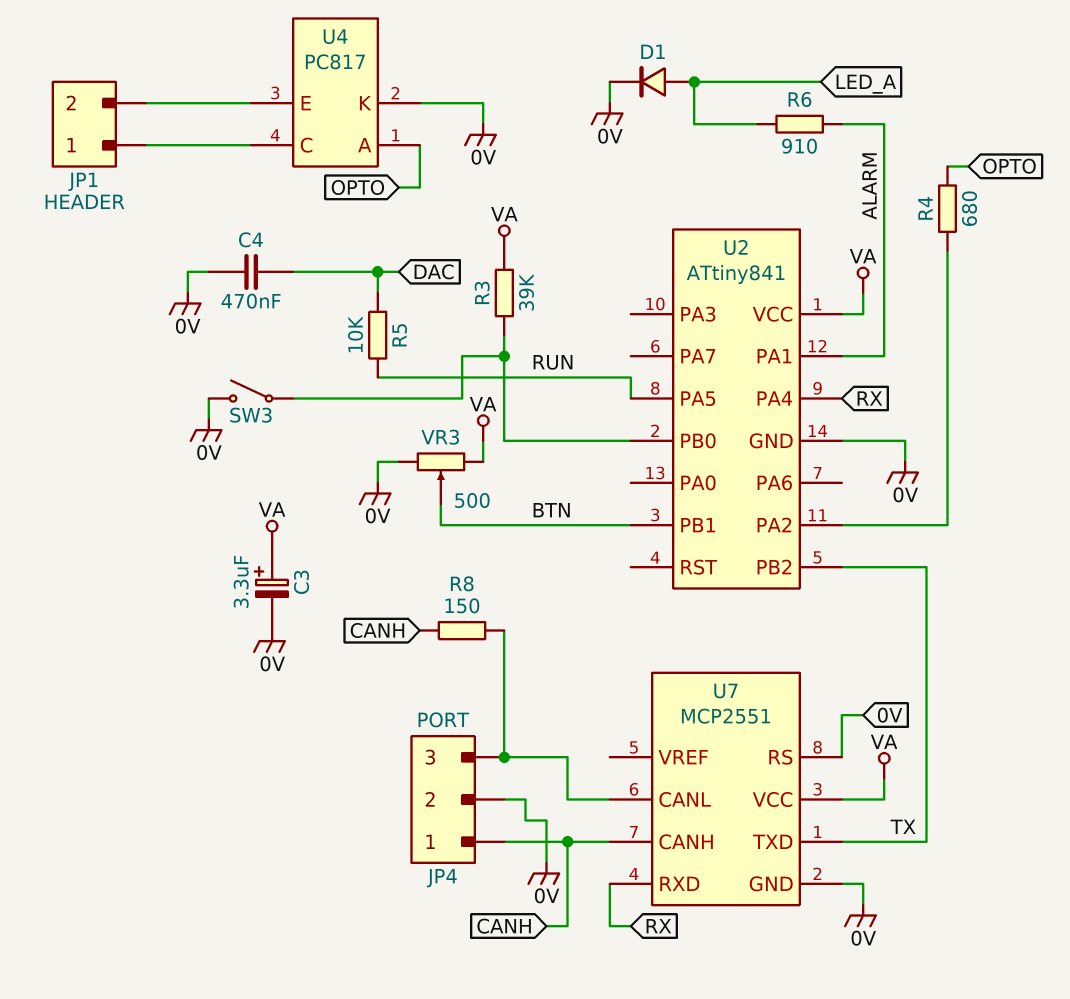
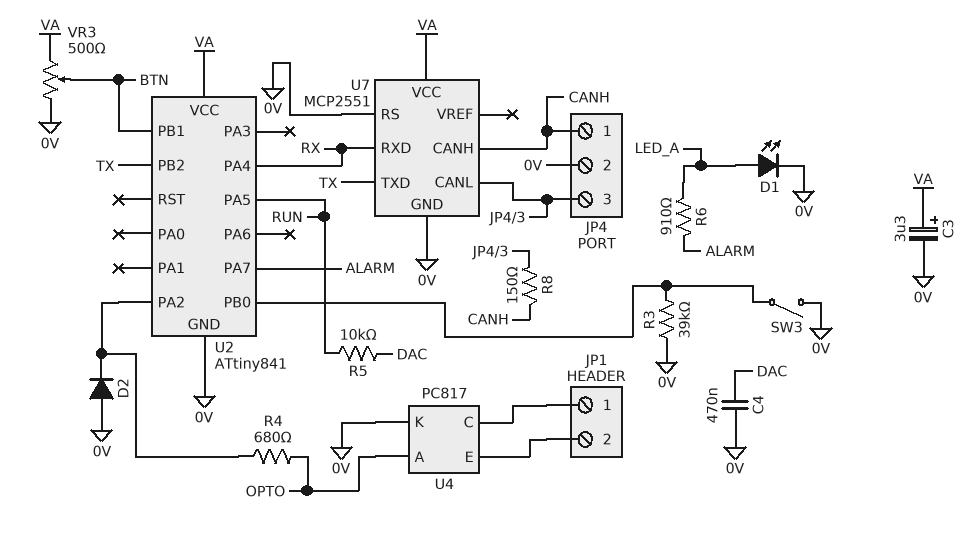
D1: diode (A LED_A, K 0V) -> LED (A LED_A, K 0V)
D2: none -> diode (A 0V, K U2/PA2)
R3: 39k (U2/PB0, VA) -> 39k (0V, U2/PB0)
U2 pin PA1: ALARM -> none
U2 pin PA7: none -> ALARM

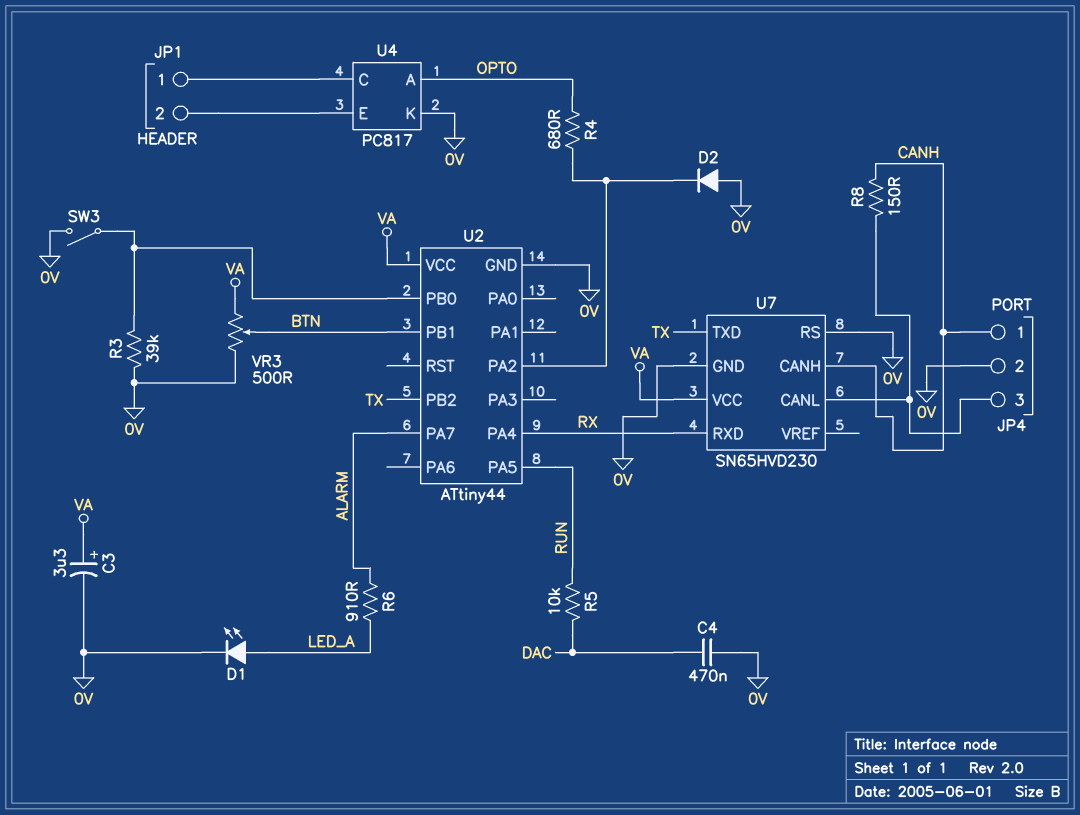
U2: ATtiny841 -> ATtiny44
U7: MCP2551 -> SN65HVD230

